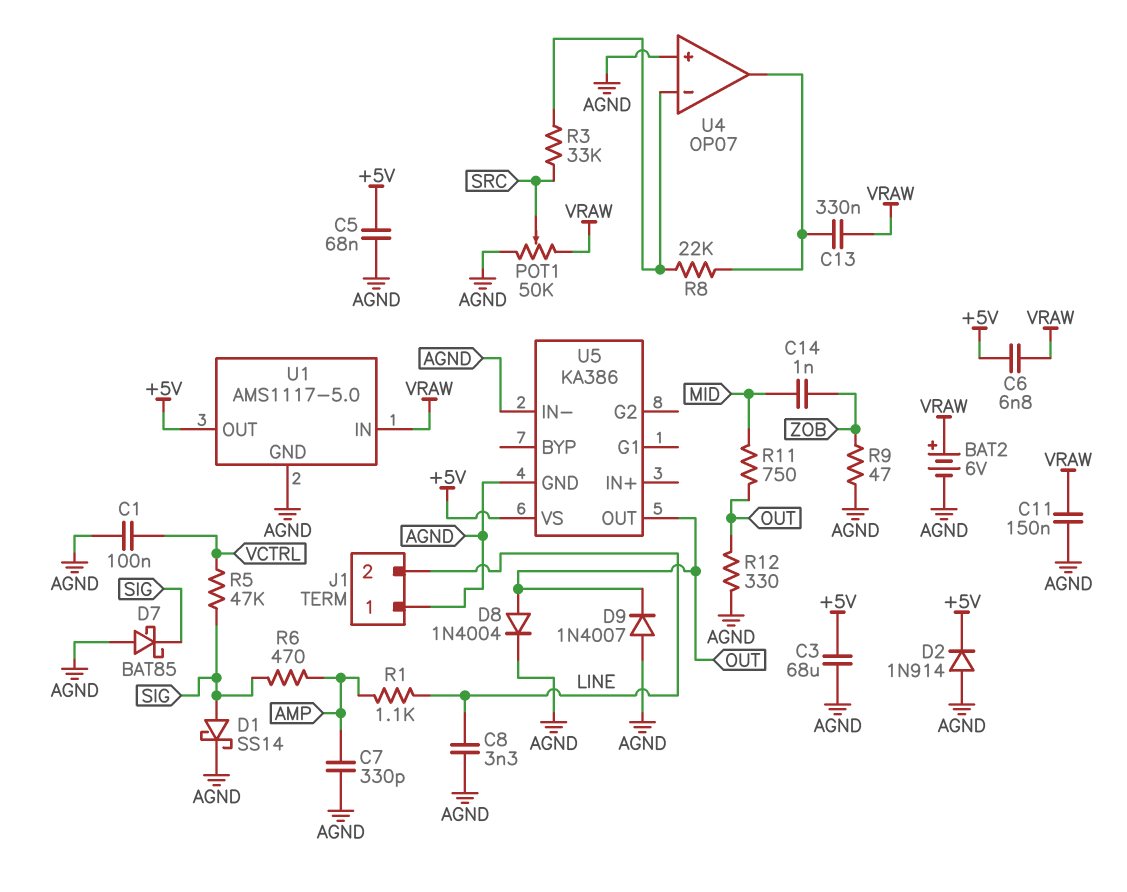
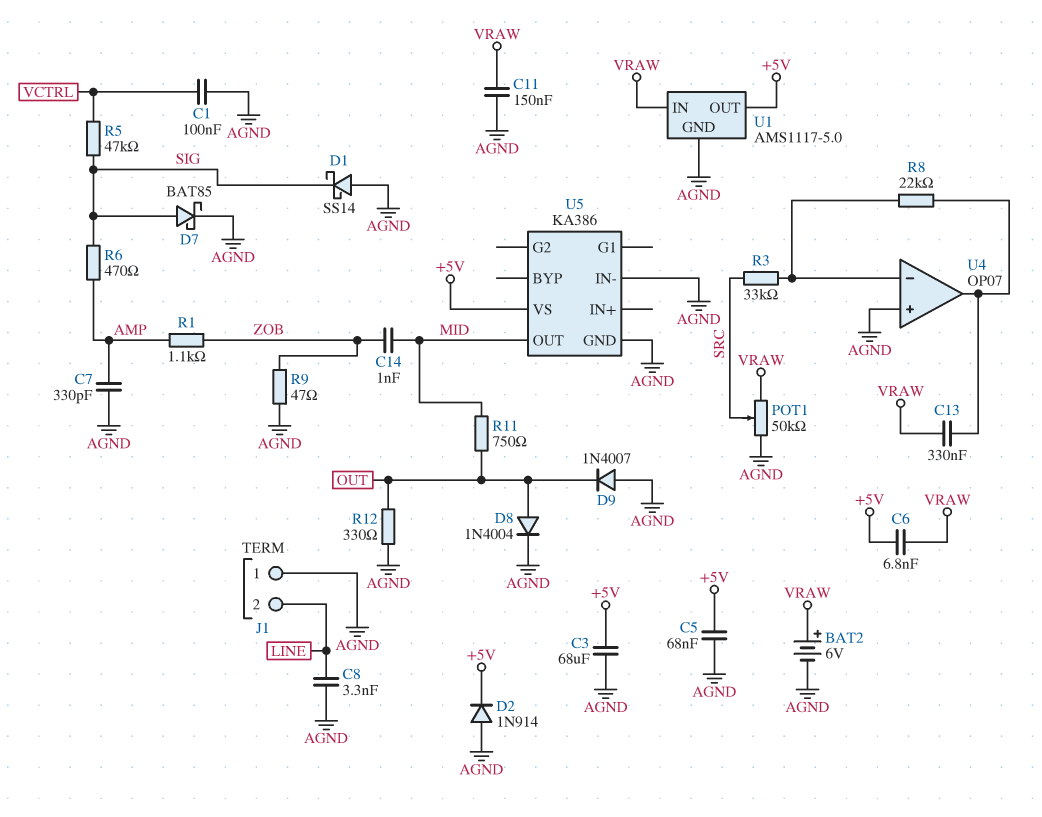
D1: schottky SS14 (A SIG, K AGND) -> schottky SS14 (A AGND, K SIG)
D7: schottky BAT85 (A AGND, K SIG) -> schottky BAT85 (A SIG, K AGND)
R1: 1.1k (AMP, LINE) -> 1.1k (AMP, ZOB)
U5 pin OUT: OUT -> MID

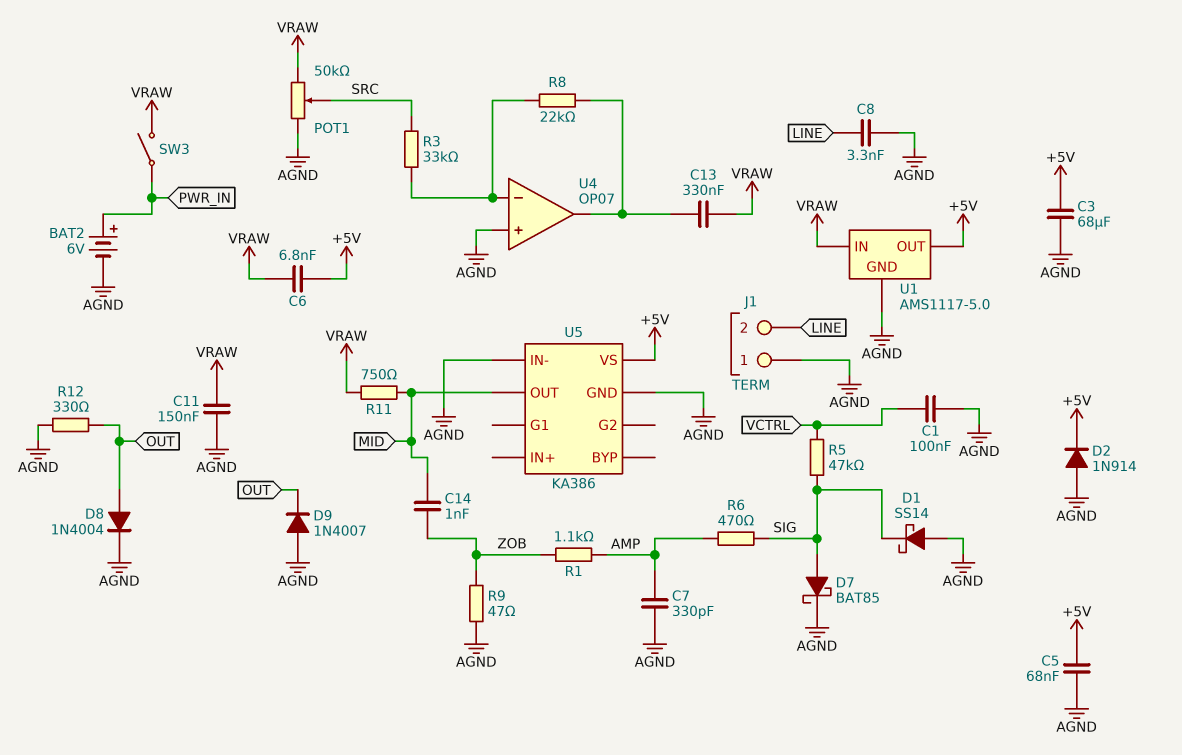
BAT2: 6V (plus VRAW, minus AGND) -> 6V (plus PWR_IN, minus AGND)
R11: 750 (MID, OUT) -> 750 (MID, VRAW)
SW3: none -> switch (PWR_IN, VRAW)

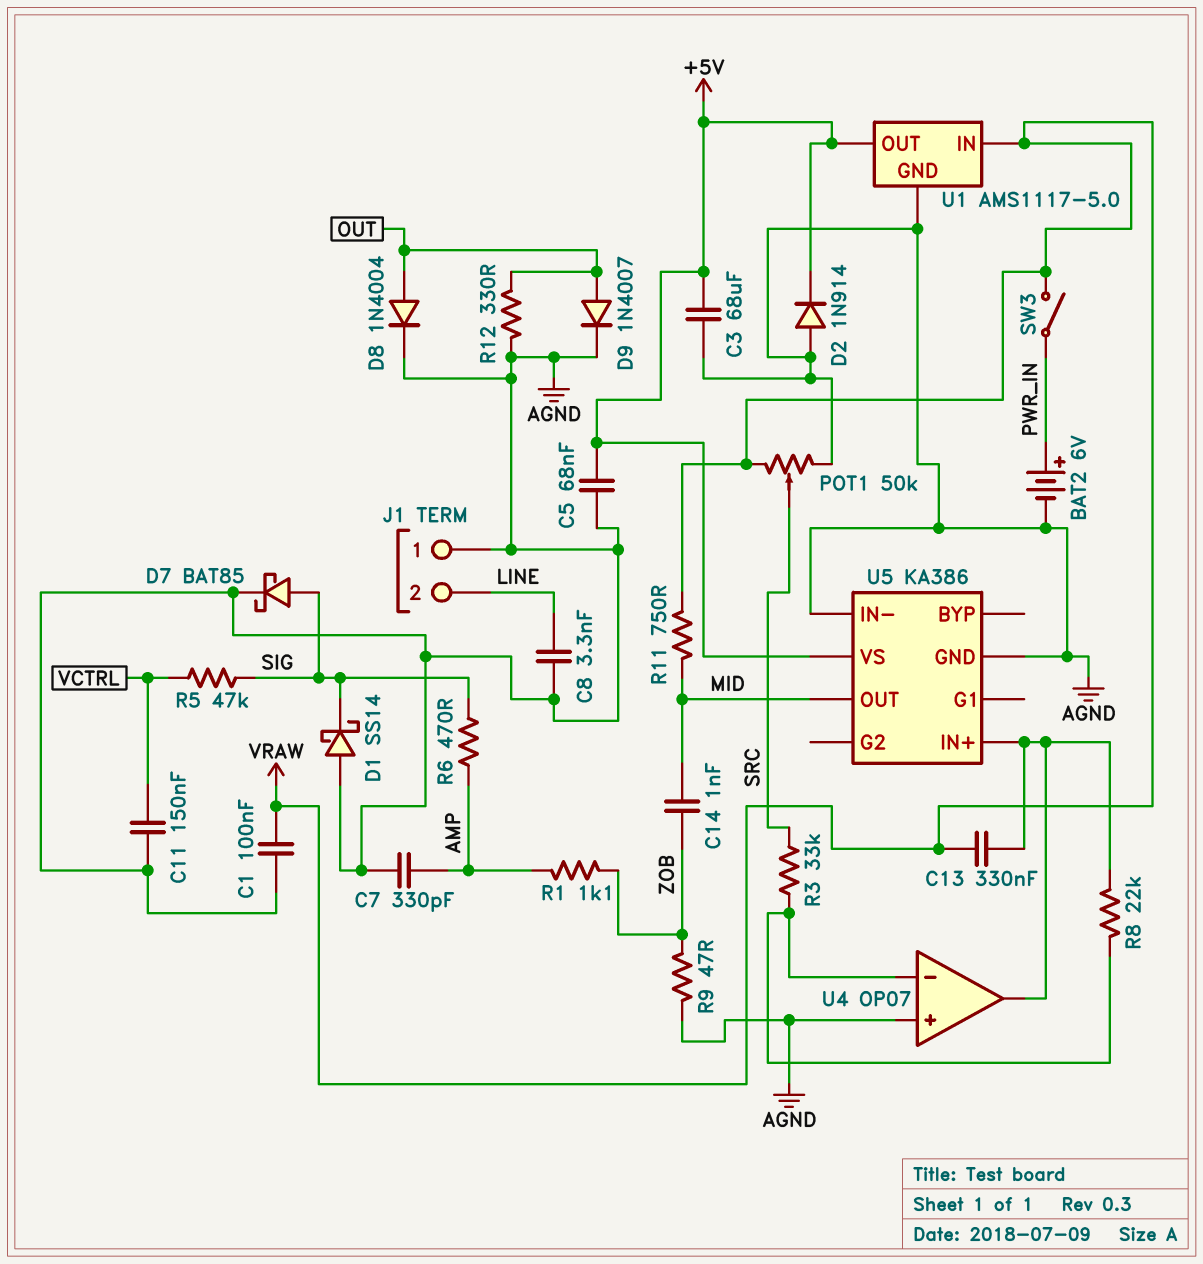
C1: 100nF (AGND, VCTRL) -> 100nF (AGND, VRAW)
C6: 6.8nF (+5V, VRAW) -> none
C11: 150nF (AGND, VRAW) -> 150nF (AGND, VCTRL)
D9: diode 1N4007 (A AGND, K OUT) -> diode 1N4007 (A OUT, K AGND)
U5 pin IN+: none -> U4/out

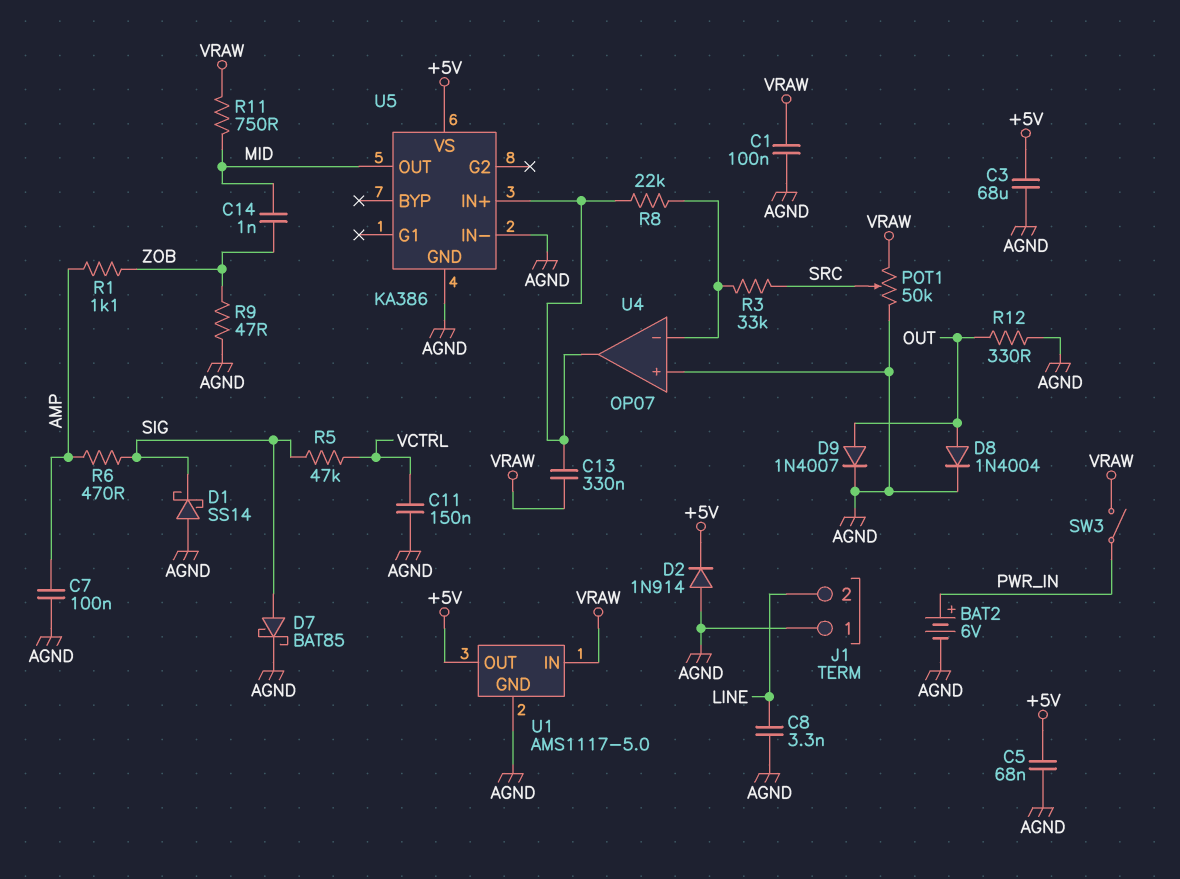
C7: 330pF (AGND, AMP) -> 100nF (AGND, AMP)

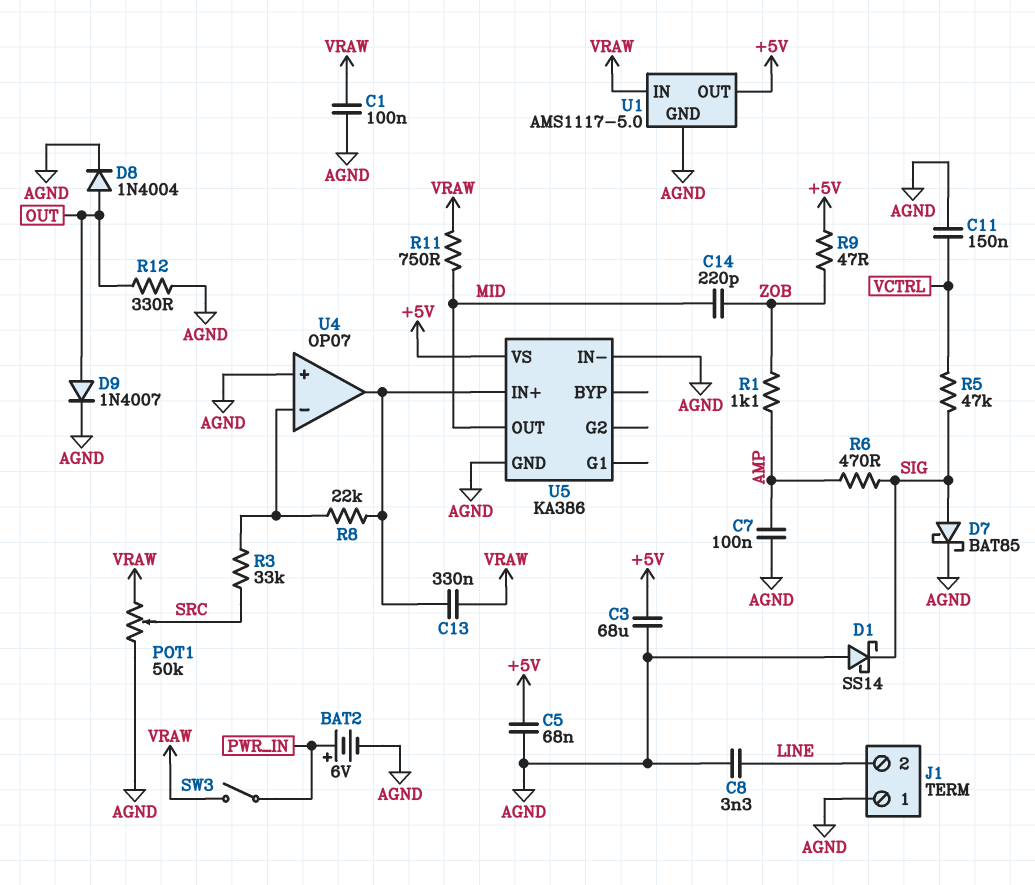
C14: 1nF (MID, ZOB) -> 220pF (MID, ZOB)
D2: diode 1N914 (A AGND, K +5V) -> none
R9: 47 (AGND, ZOB) -> 47 (+5V, ZOB)

